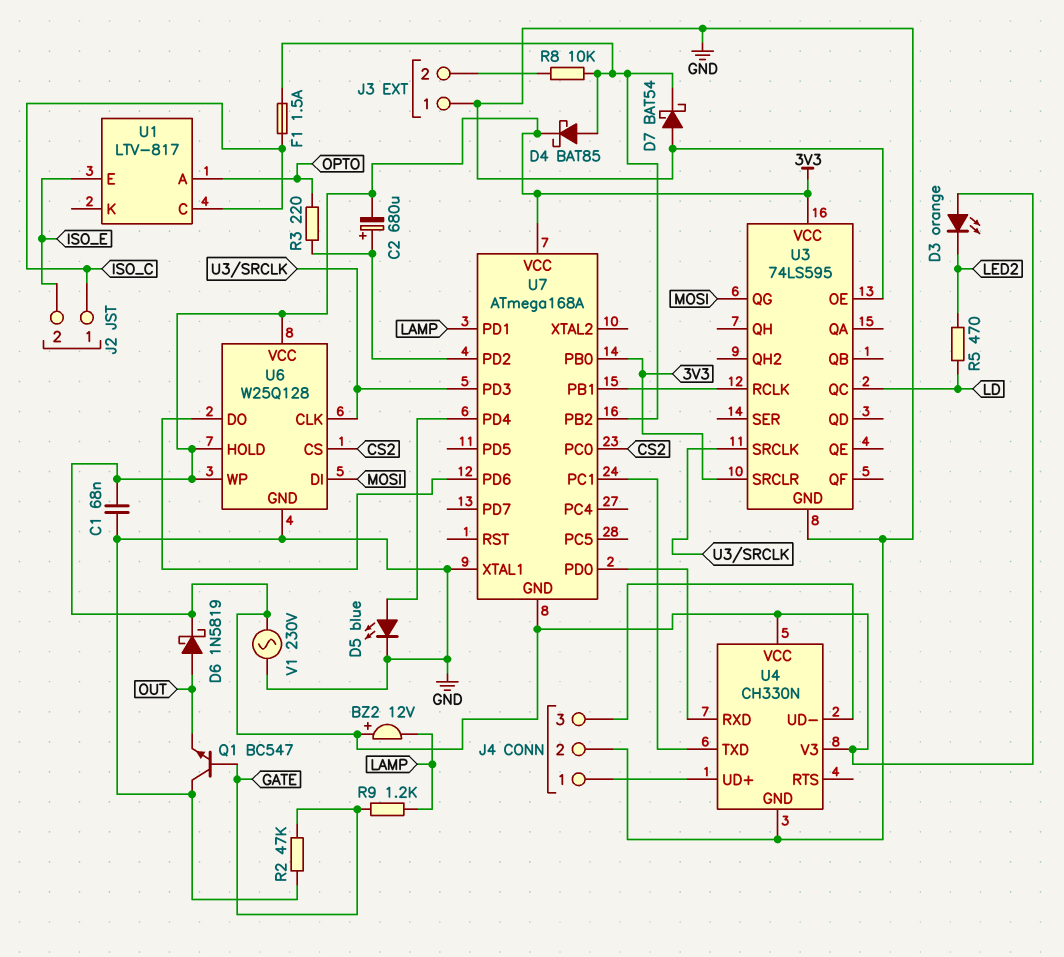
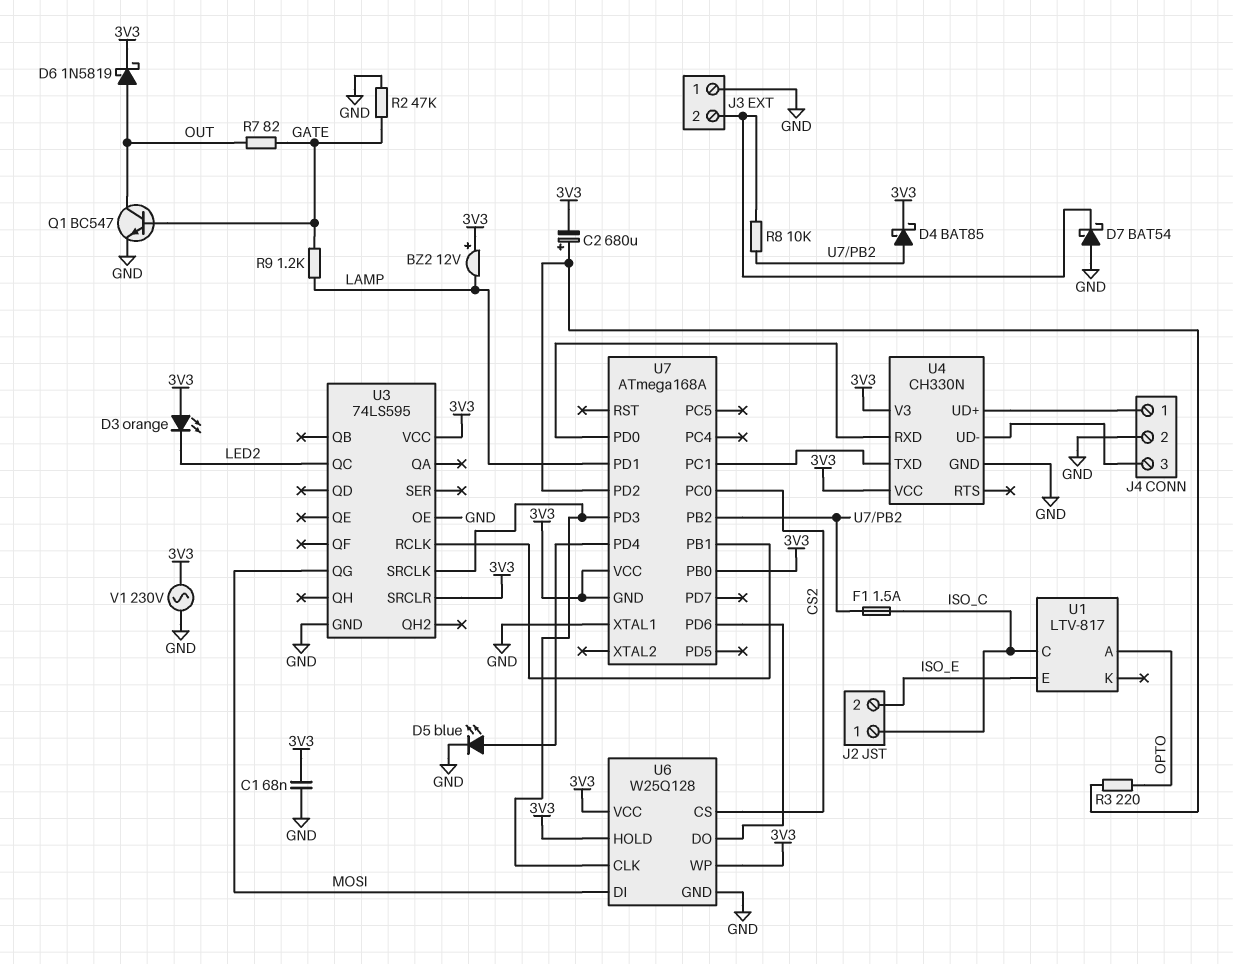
D7: schottky BAT54 (A GND, K U7/PB2) -> schottky BAT54 (A GND, K J3/2)
Q1: NPN BC547 (B GATE, C GND, E OUT) -> NPN BC547 (B GATE, C OUT, E GND)
R5: 470 (LD, LED2) -> none
R7: none -> 82 (GATE, OUT)
U3 pin QC: LD -> LED2

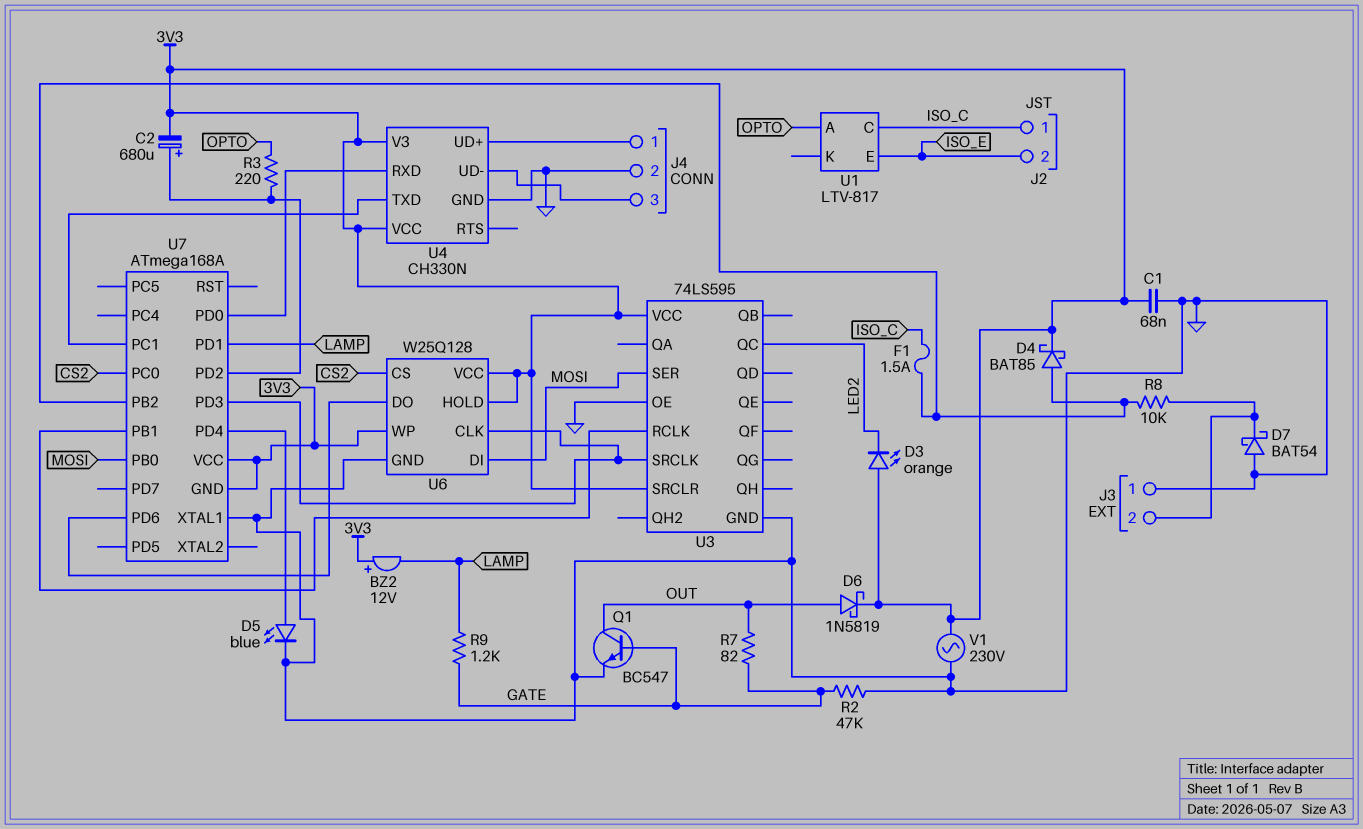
U3 pin QG: MOSI -> none
U3 pin SER: none -> MOSI
U7 pin PB0: 3V3 -> MOSI

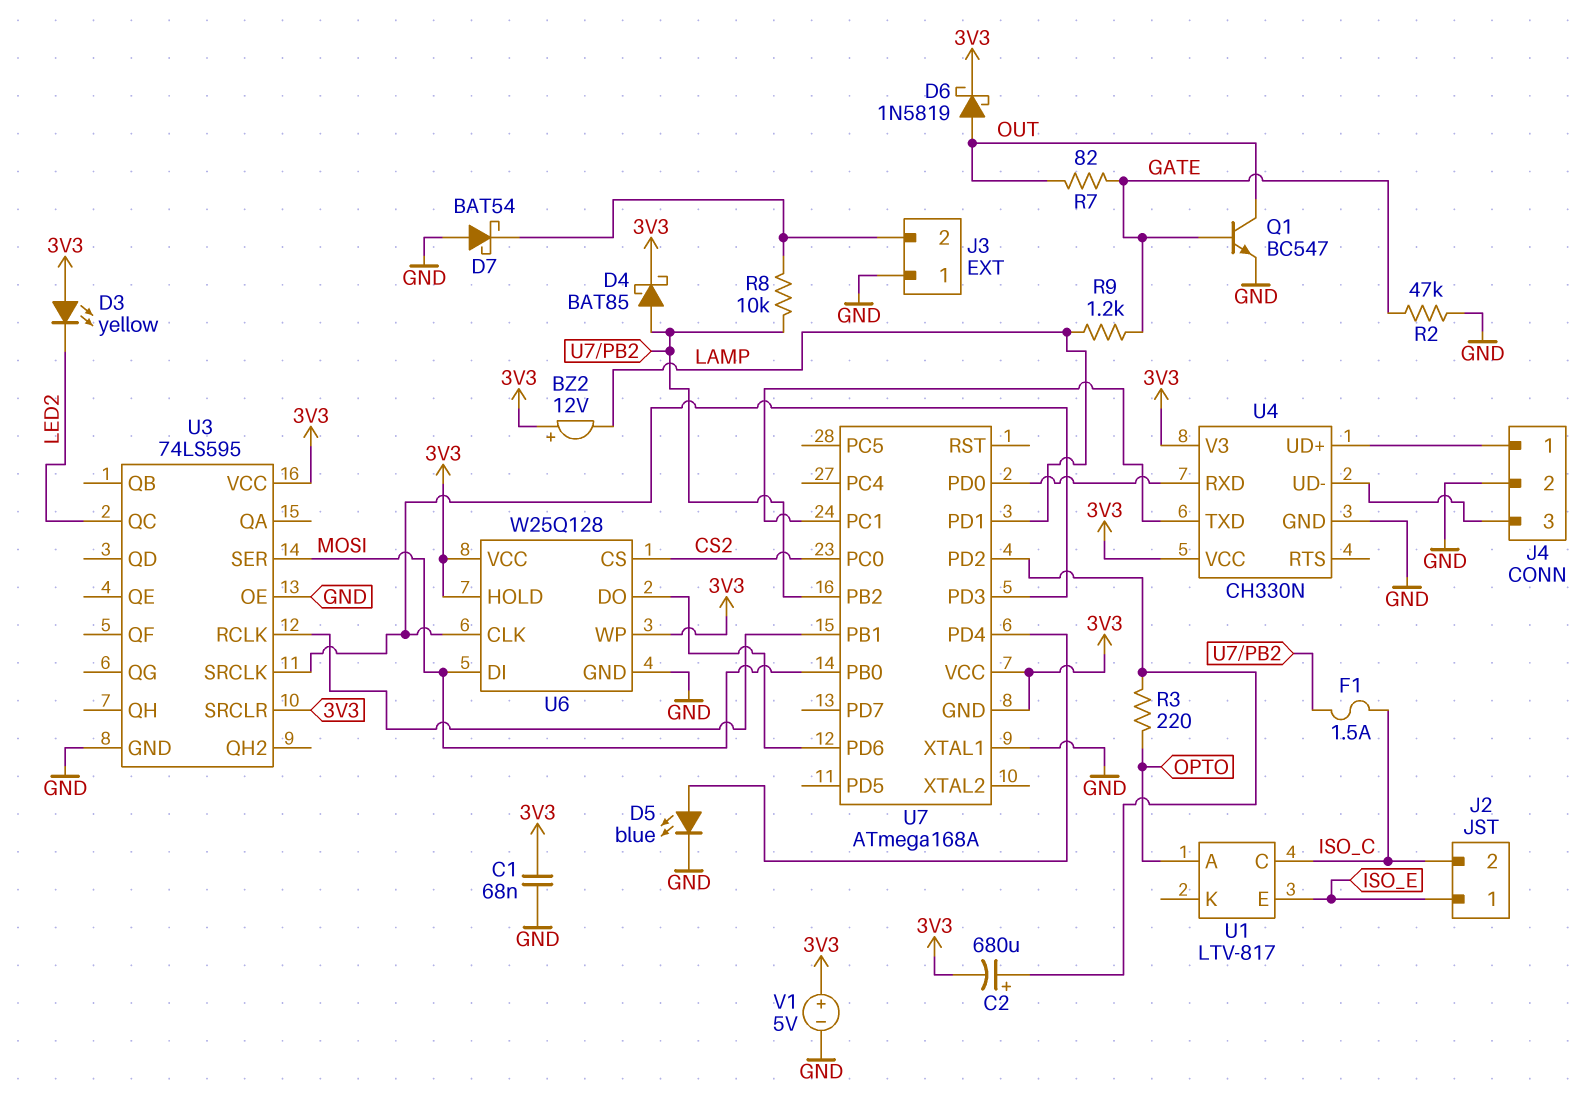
D3: LED orange (A 3V3, K LED2) -> LED yellow (A 3V3, K LED2)
J2 pin 1: ISO_C -> ISO_E
J2 pin 2: ISO_E -> ISO_C
V1: AC 230V (3V3, GND) -> 5V (plus 3V3, minus GND)

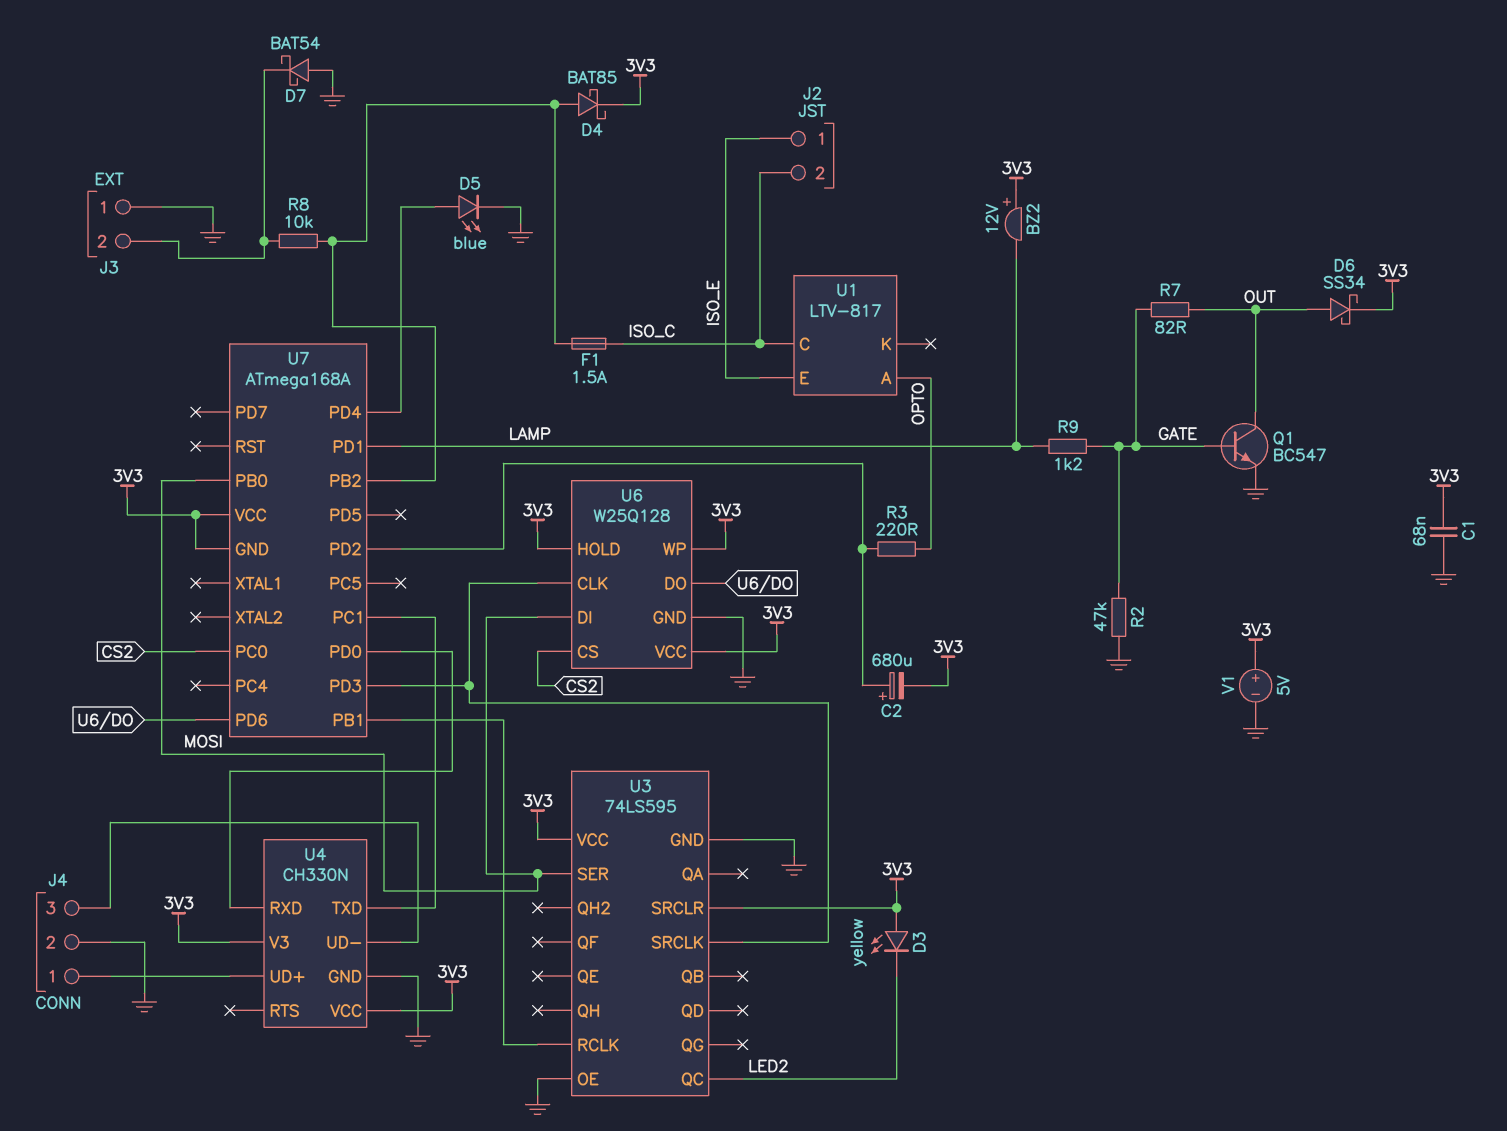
D6: schottky 1N5819 (A OUT, K 3V3) -> schottky SS34 (A OUT, K 3V3)
U7 pin XTAL1: GND -> none

